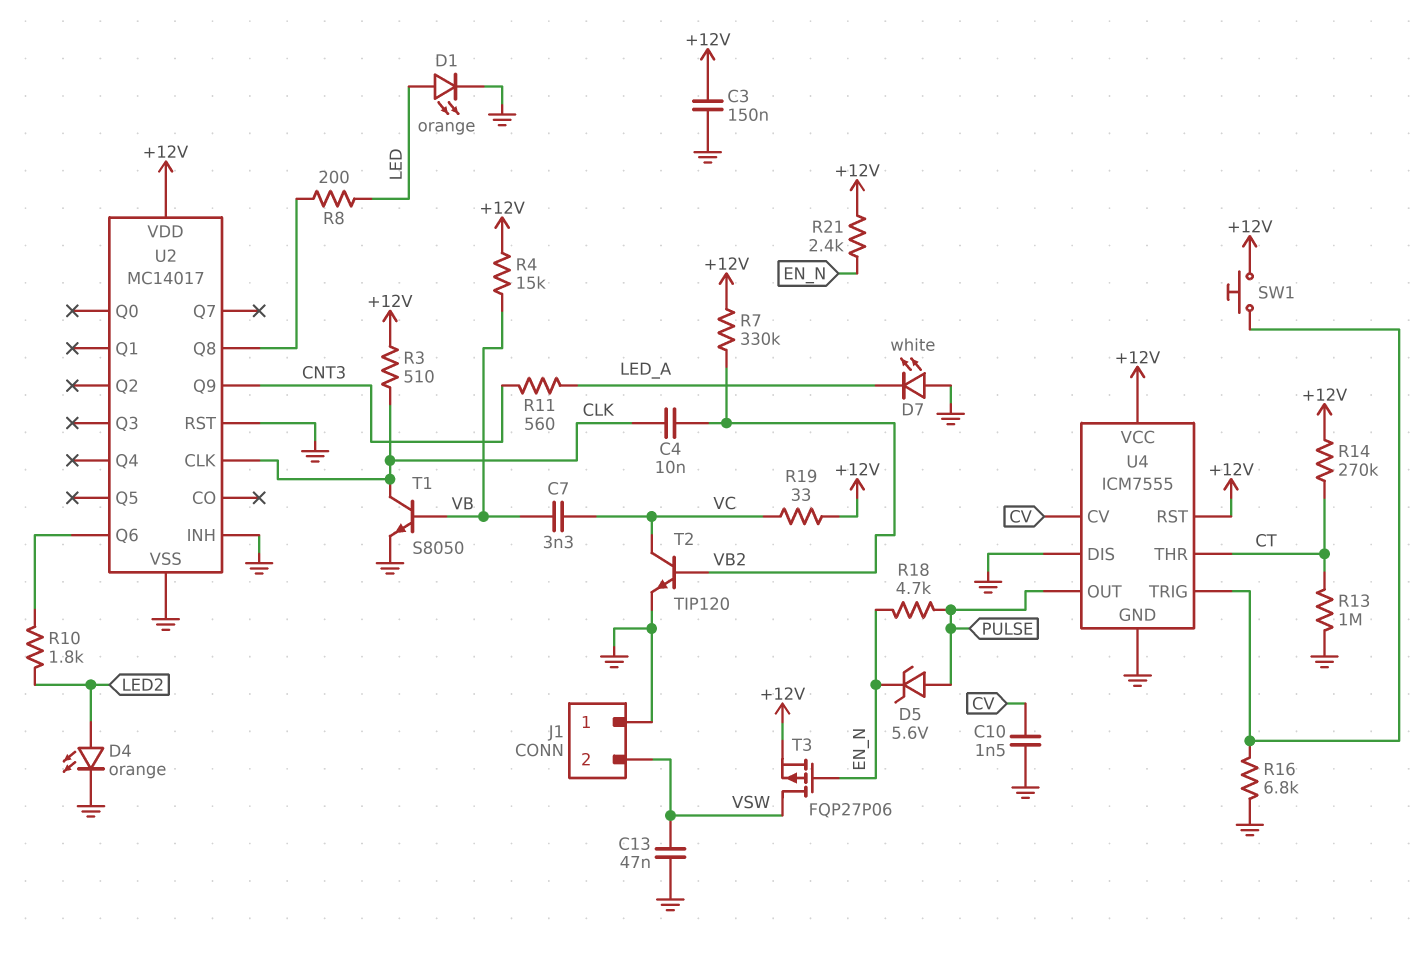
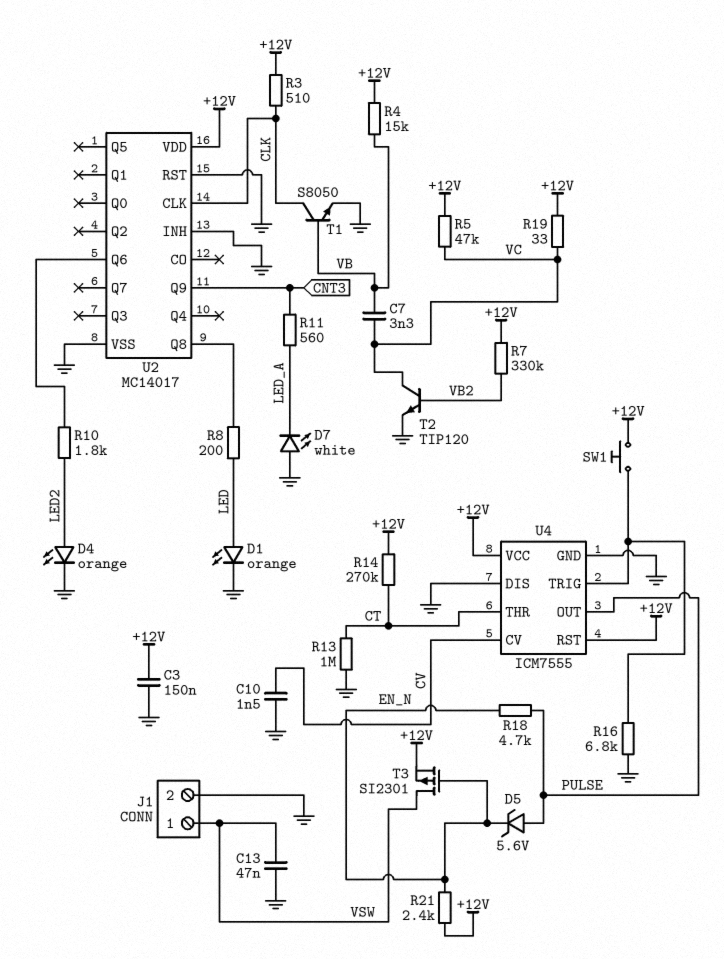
C4: 10nF (CLK, VB2) -> none
J1 pin 1: GND -> VSW
J1 pin 2: VSW -> GND
R5: none -> 47k (+12V, VC)
T3: PMOS FQP27P06 (G EN_N, D VSW, S +12V) -> PMOS SI2301 (G EN_N, D VSW, S +12V)

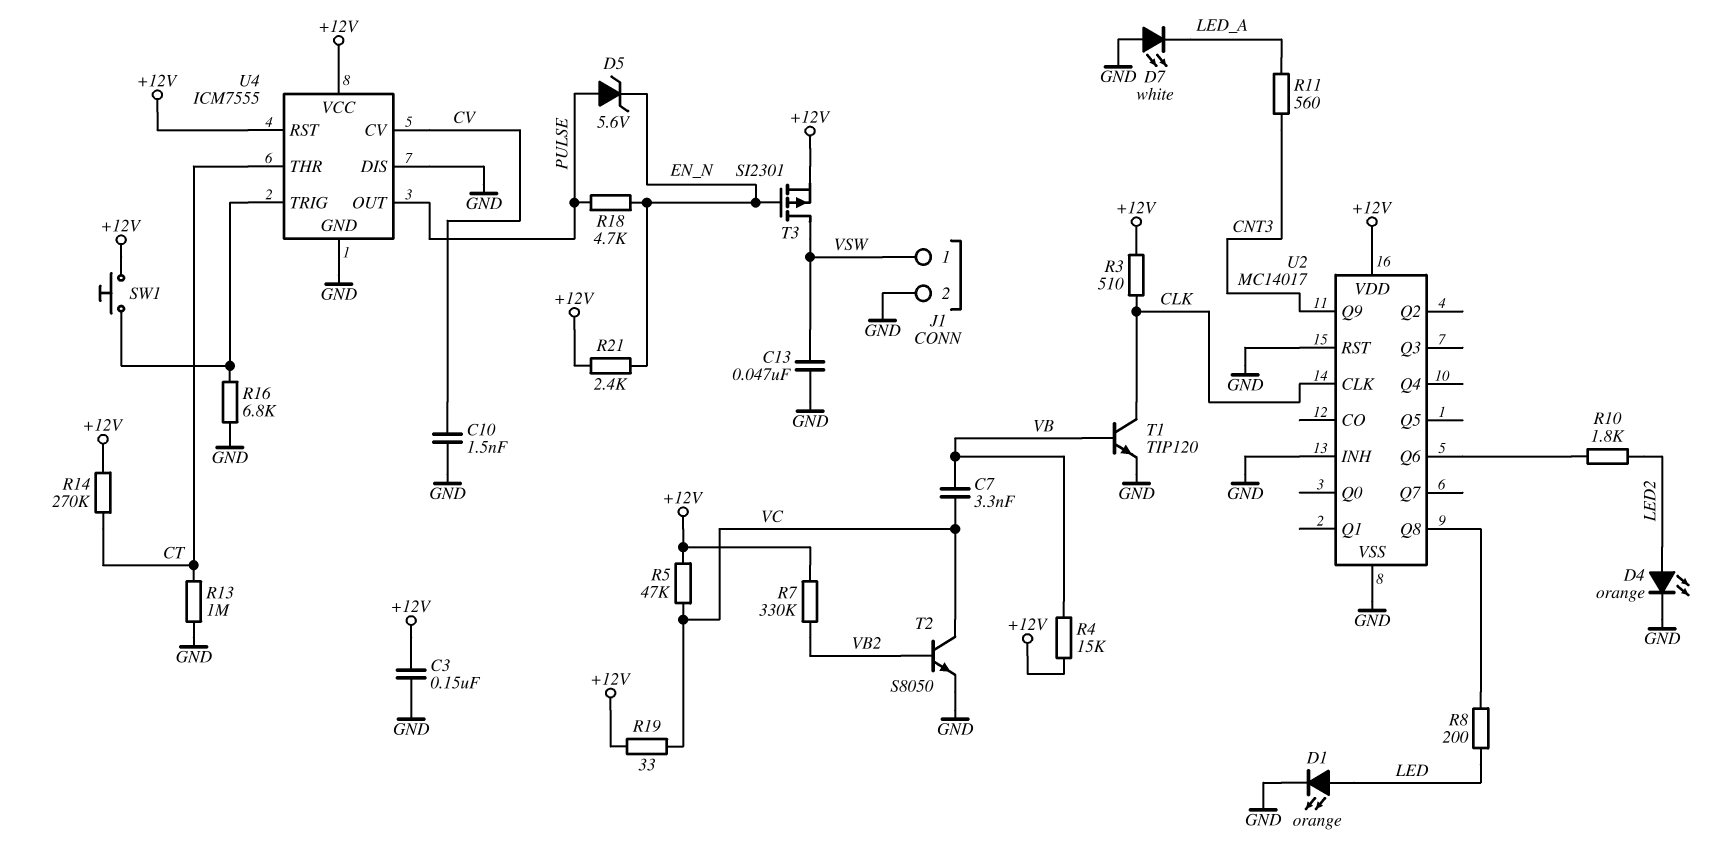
T1: NPN S8050 (B VB, C CLK, E GND) -> NPN TIP120 (B VB, C CLK, E GND)
T2: NPN TIP120 (B VB2, C VC, E GND) -> NPN S8050 (B VB2, C VC, E GND)

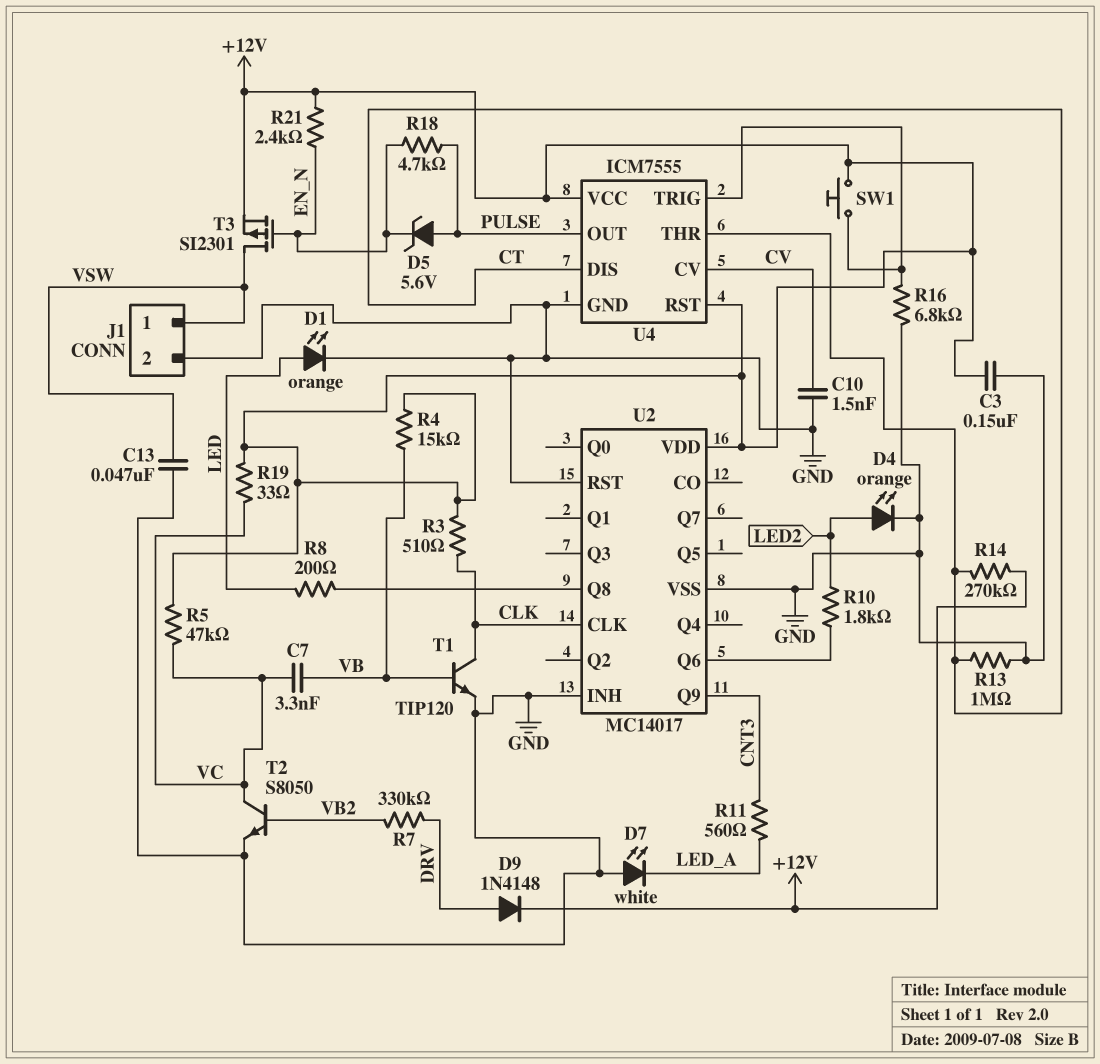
D9: none -> diode 1N4148 (A DRV, K +12V)
R7: 330k (+12V, VB2) -> 330k (DRV, VB2)
U4 pin DIS: GND -> CT

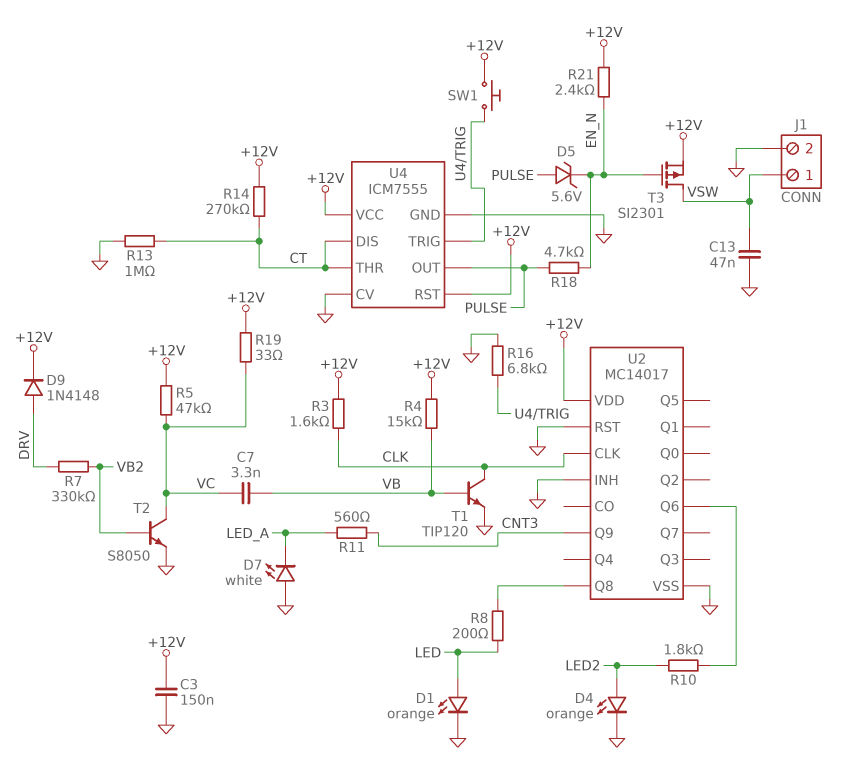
C10: 1.5nF (CV, GND) -> none
R3: 510 (+12V, CLK) -> 1.6k (+12V, CLK)
U4 pin CV: CV -> GND

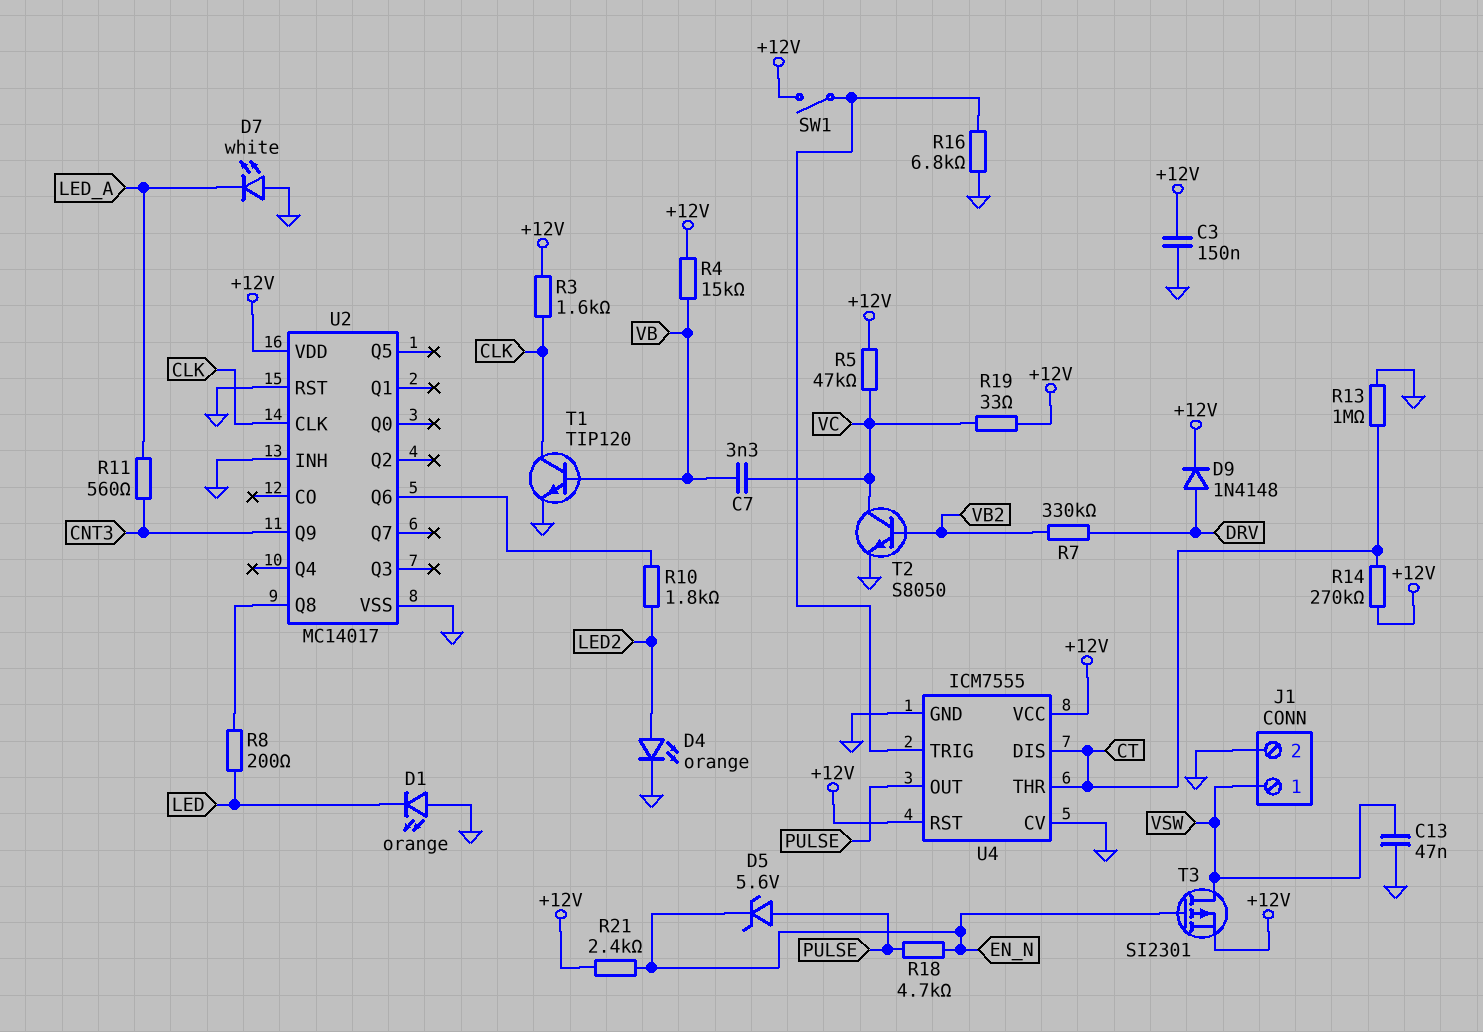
D1: LED orange (A LED, K GND) -> LED orange (A GND, K LED)
SW1: button (+12V, U4/TRIG) -> switch (+12V, U4/TRIG)

